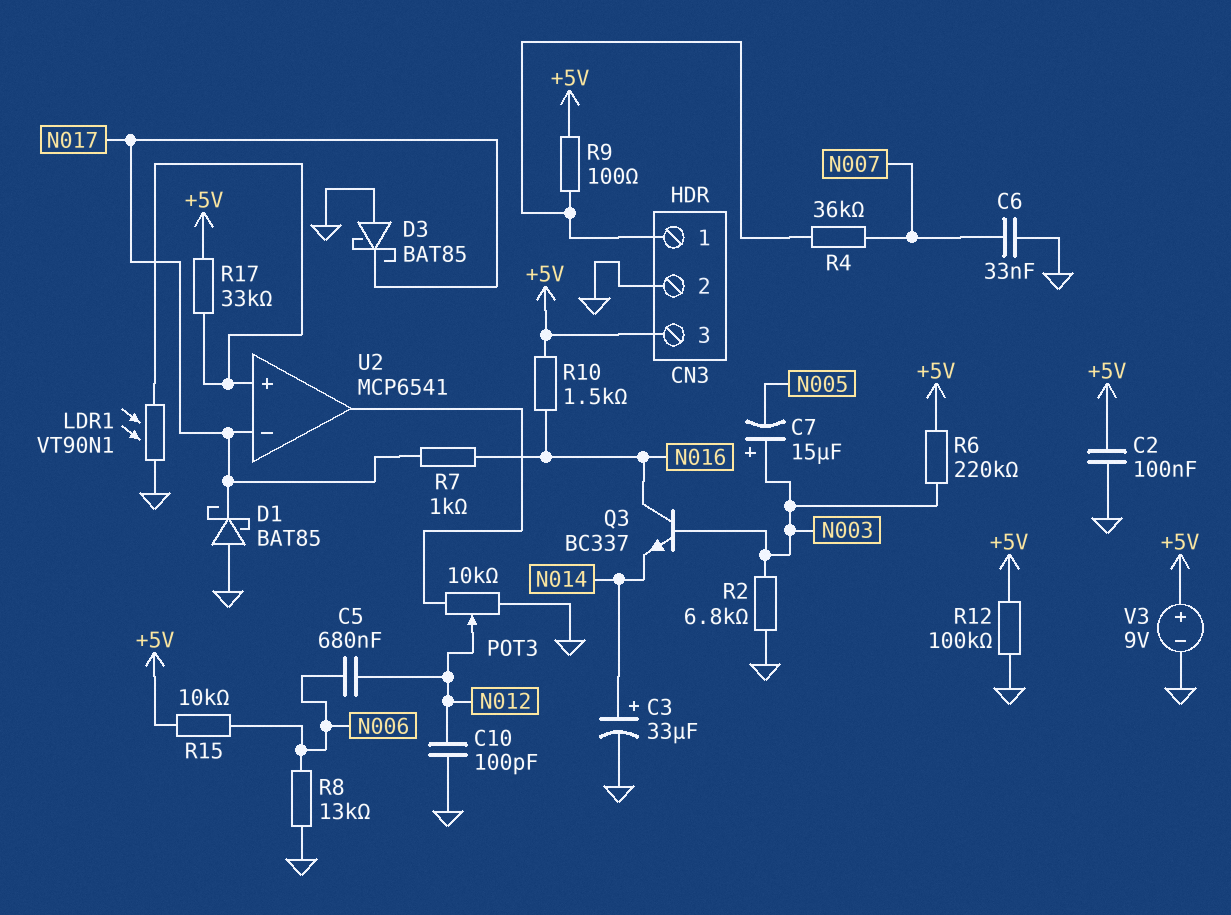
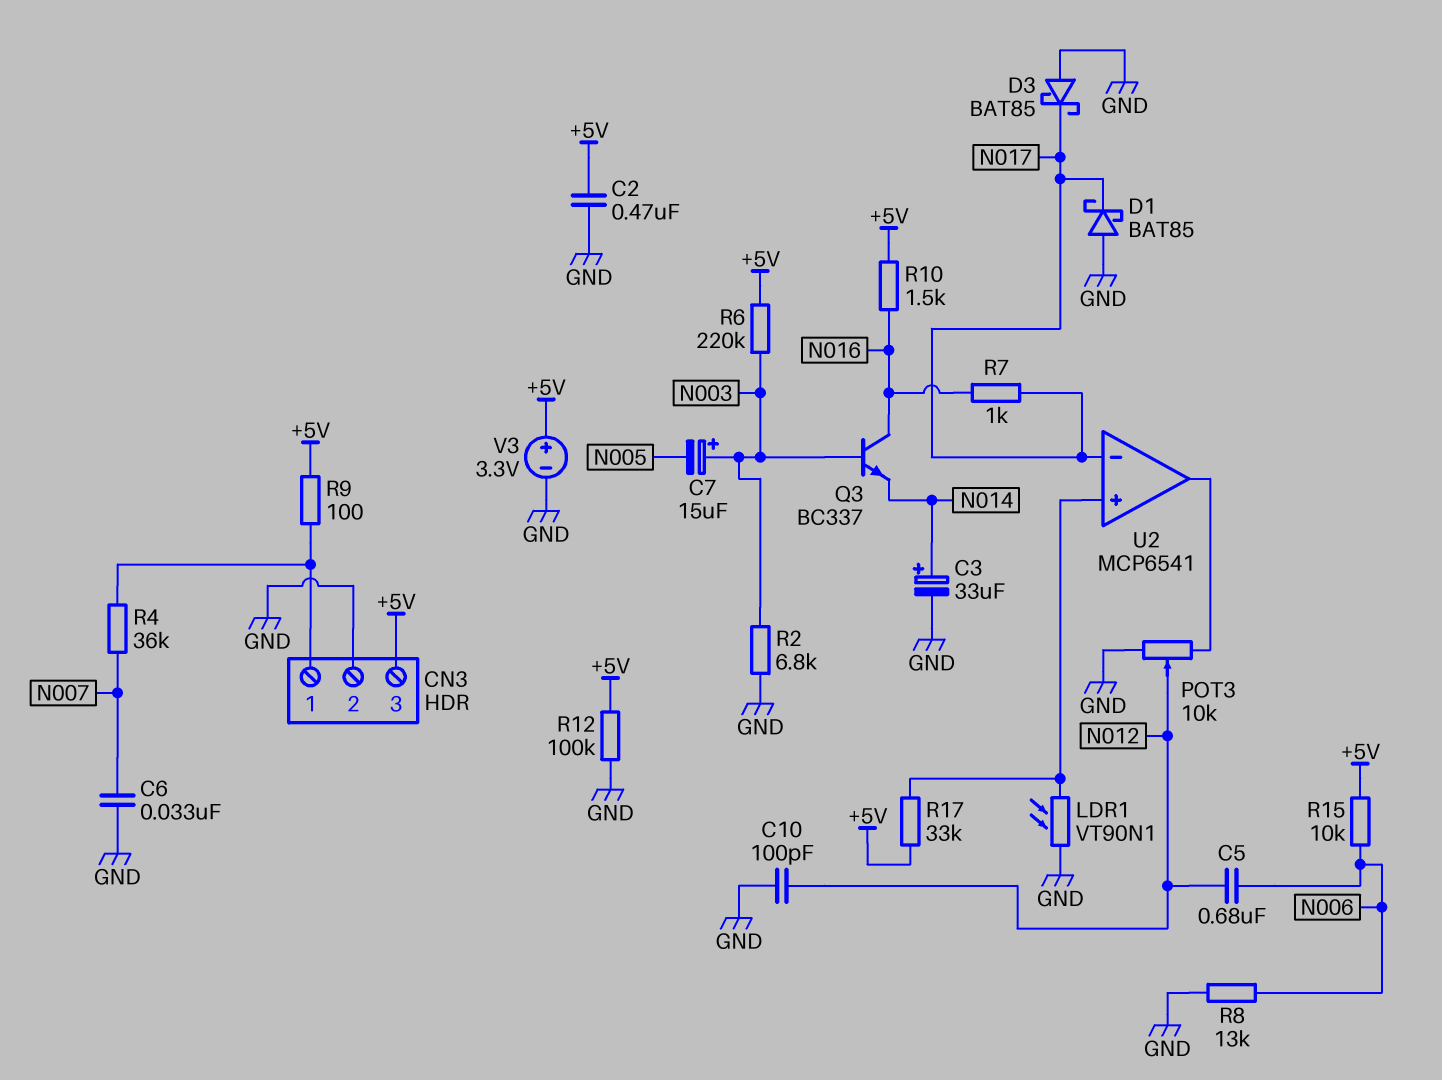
C2: 100nF (+5V, GND) -> 470nF (+5V, GND)
V3: 9V (plus +5V, minus GND) -> 3.3V (plus +5V, minus GND)

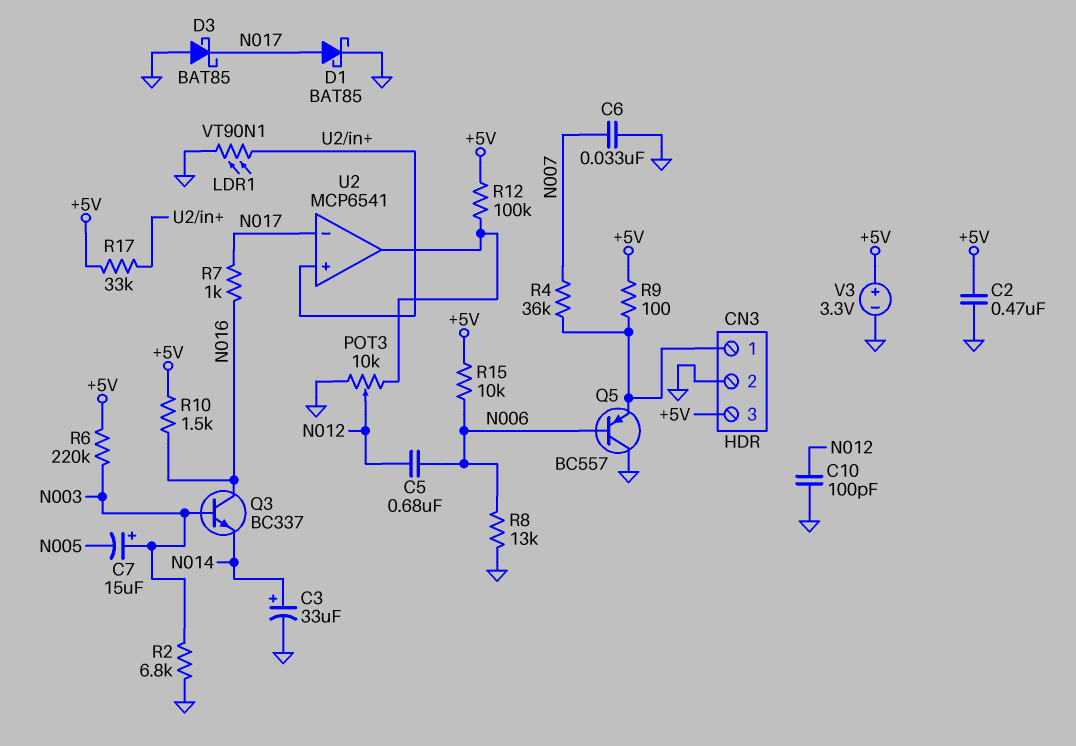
D1: schottky BAT85 (A GND, K N017) -> schottky BAT85 (A N017, K GND)
Q5: none -> PNP BC557 (B N006, C GND, E CN3/1)
R12: 100k (+5V, GND) -> 100k (+5V, U2/out)

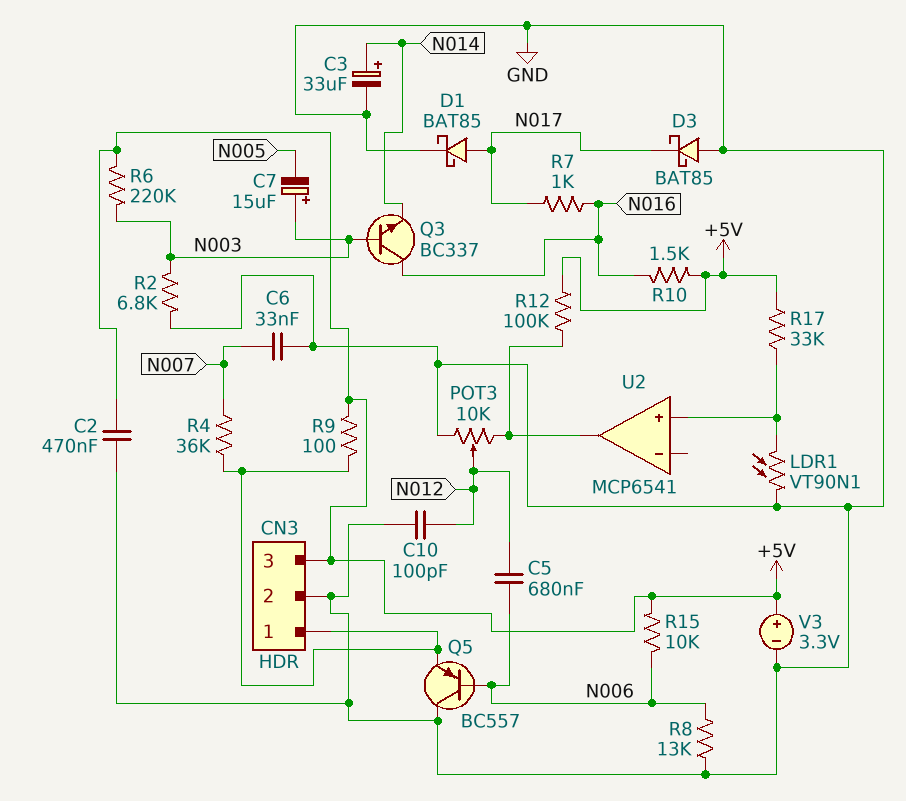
U2 pin in-: N017 -> none

